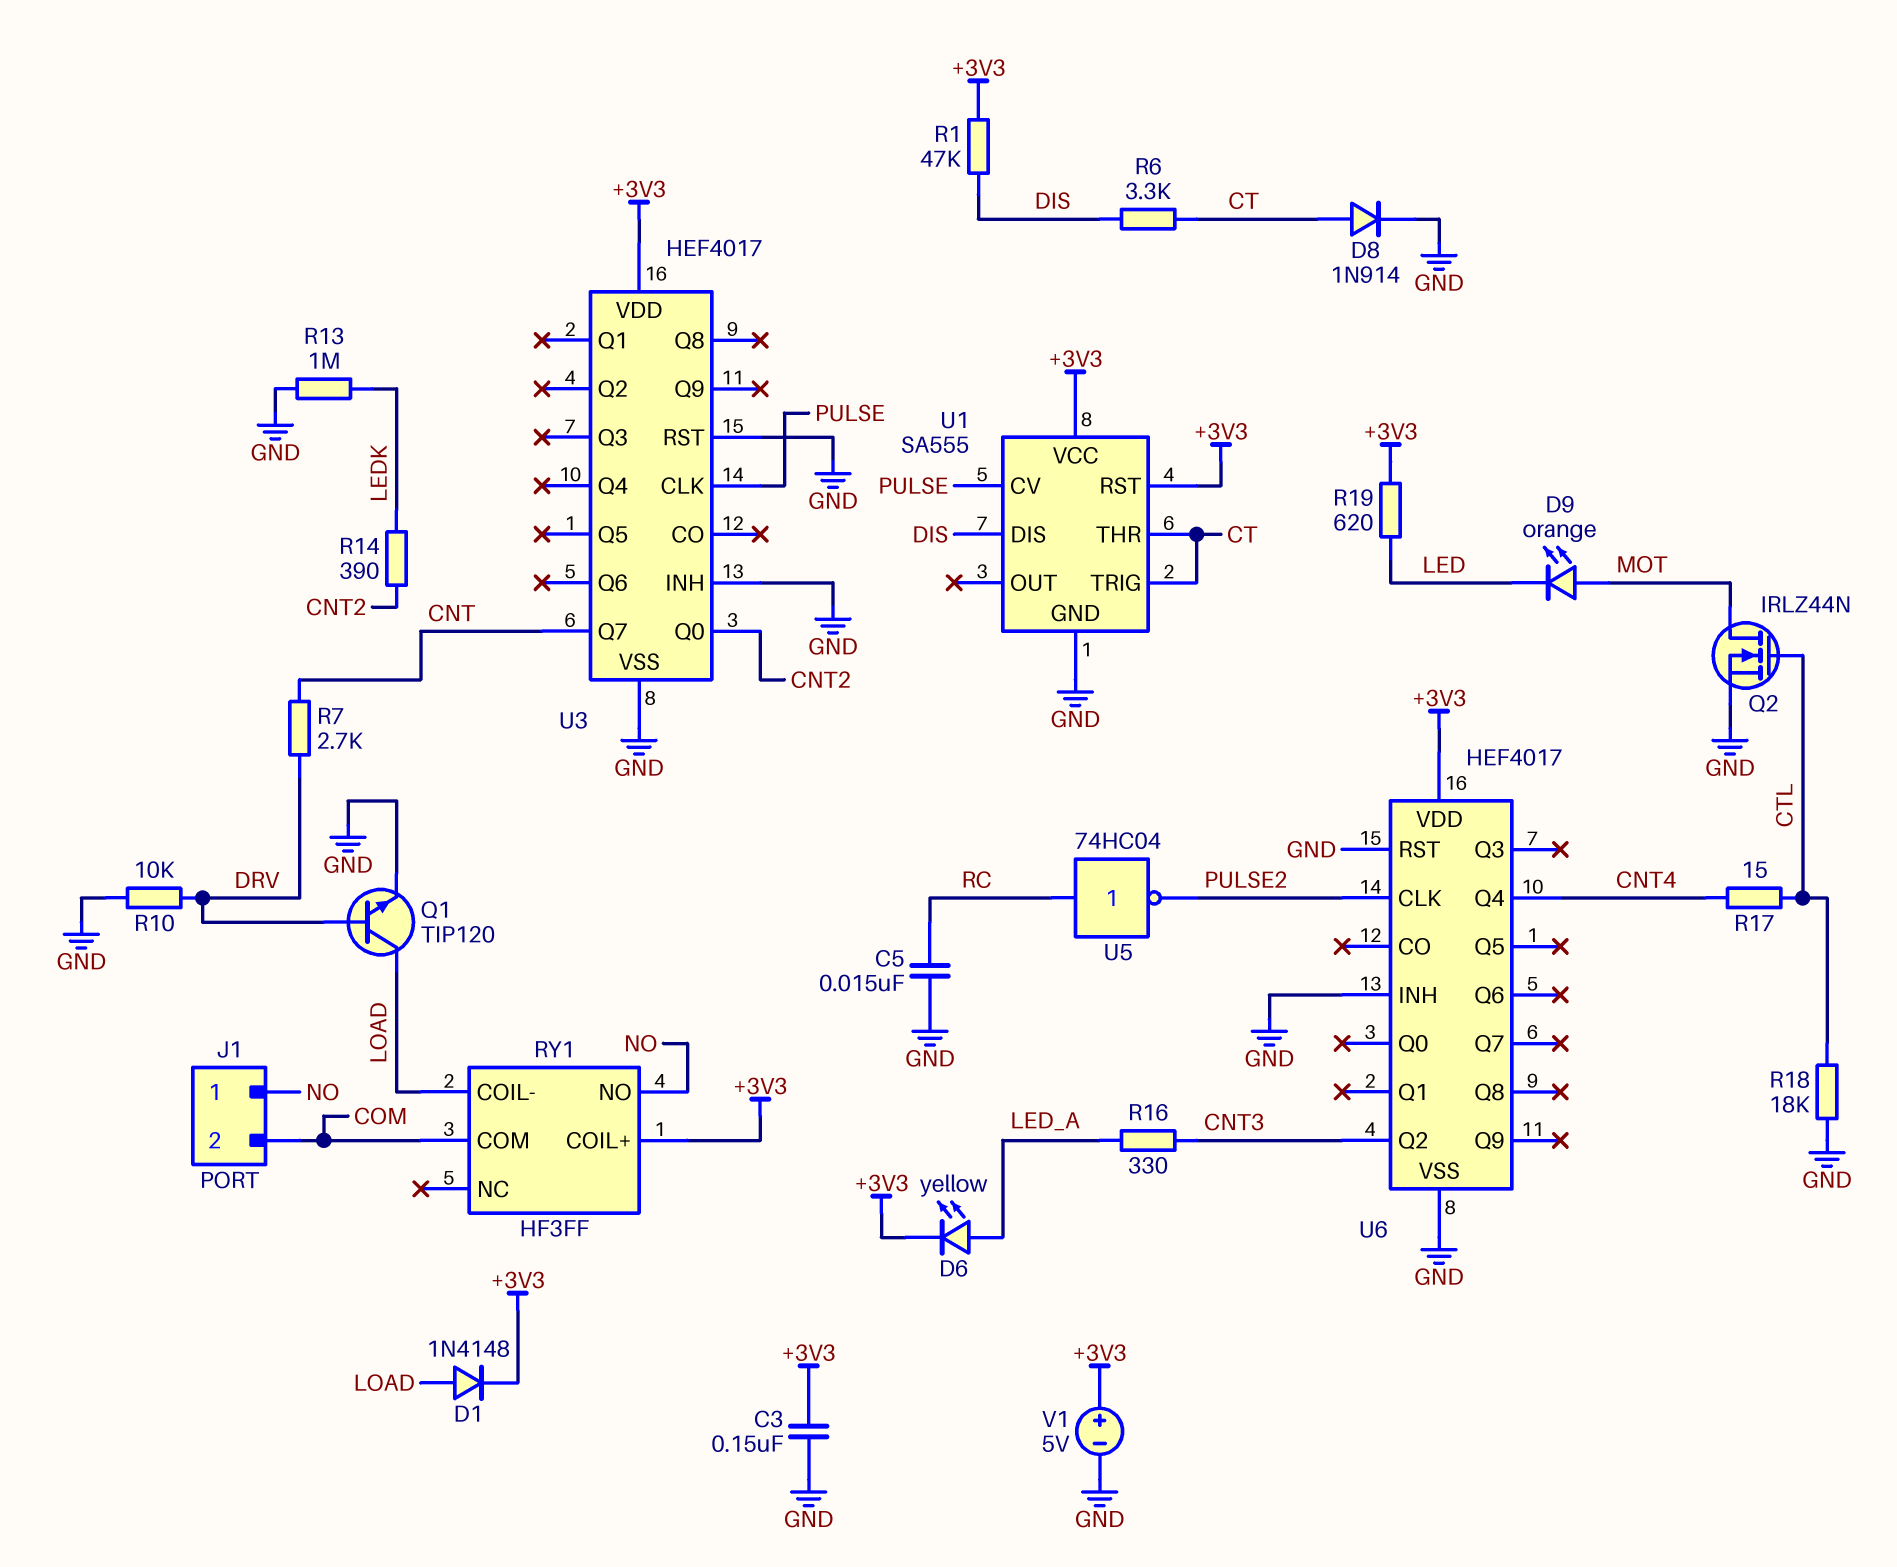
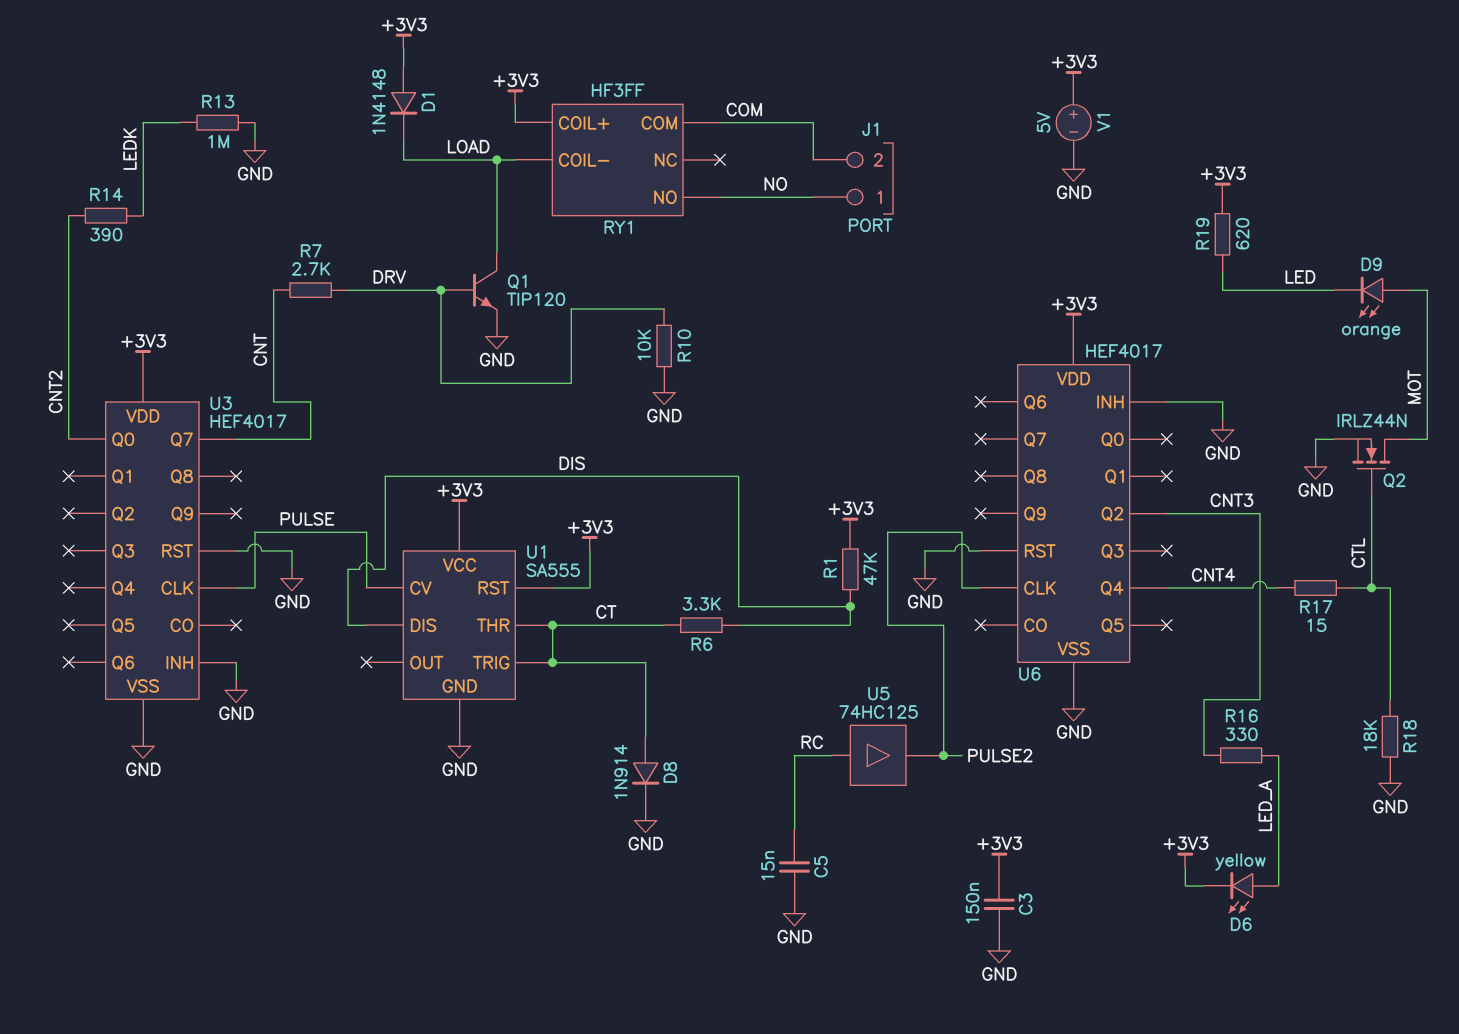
D1: diode 1N4148 (A LOAD, K +3V3) -> diode 1N4148 (A +3V3, K LOAD)
U5: NOT 74HC04 (in RC, out PULSE2) -> buffer 74HC125 (in RC, out PULSE2)

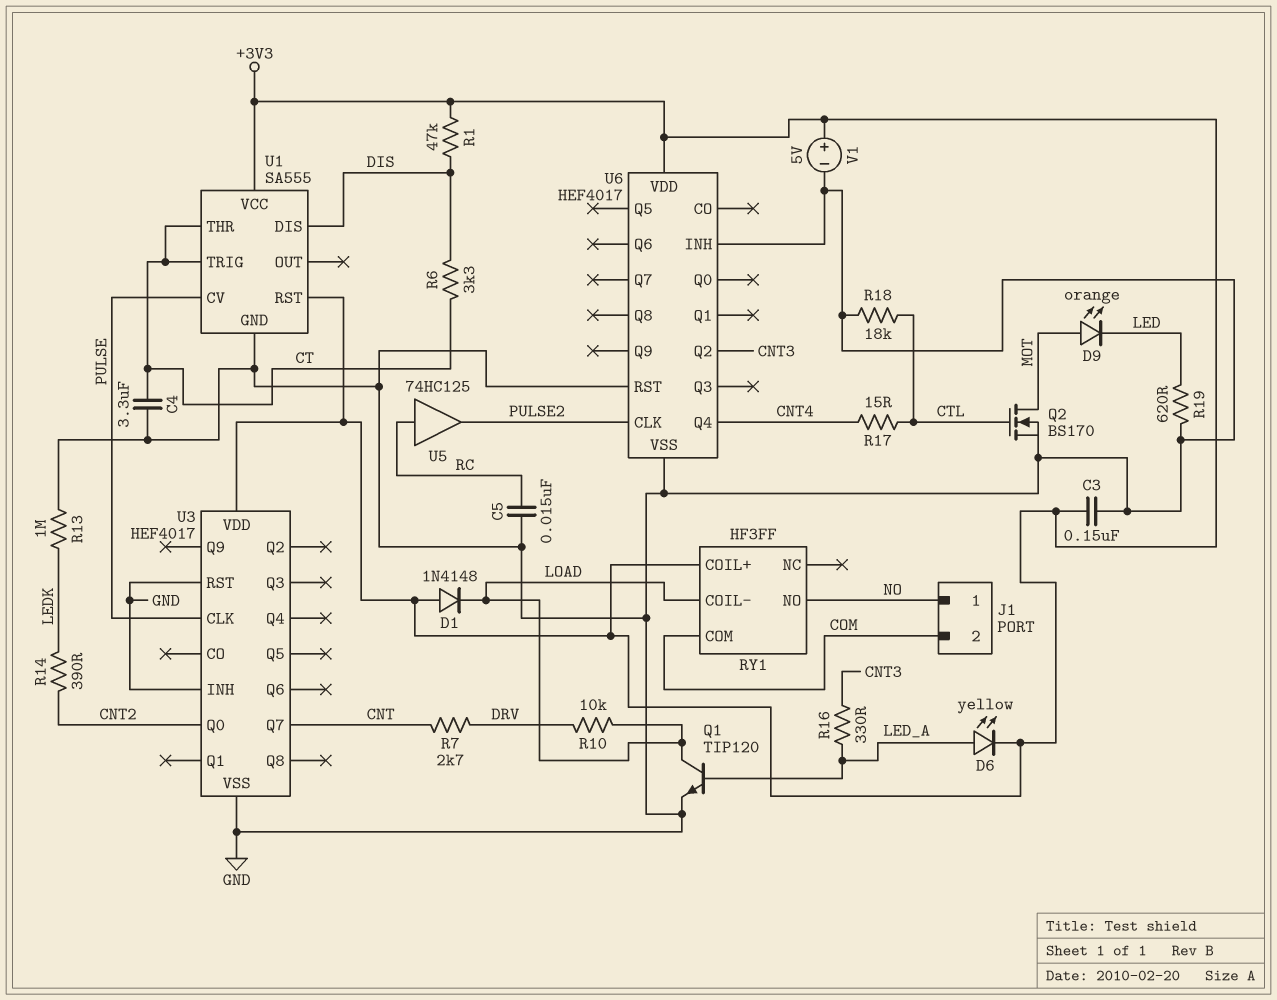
C4: none -> 3.3uF (CT, GND)
D8: diode 1N914 (A CT, K GND) -> none
Q1: NPN TIP120 (B DRV, C LOAD, E GND) -> NPN TIP120 (B LED_A, C LOAD, E GND)
Q2: NMOS IRLZ44N (G CTL, D MOT, S GND) -> NMOS BS170 (G CTL, D MOT, S GND)
R10: 10k (DRV, GND) -> 10k (DRV, LOAD)
R19: 620 (+3V3, LED) -> 620 (GND, LED)

